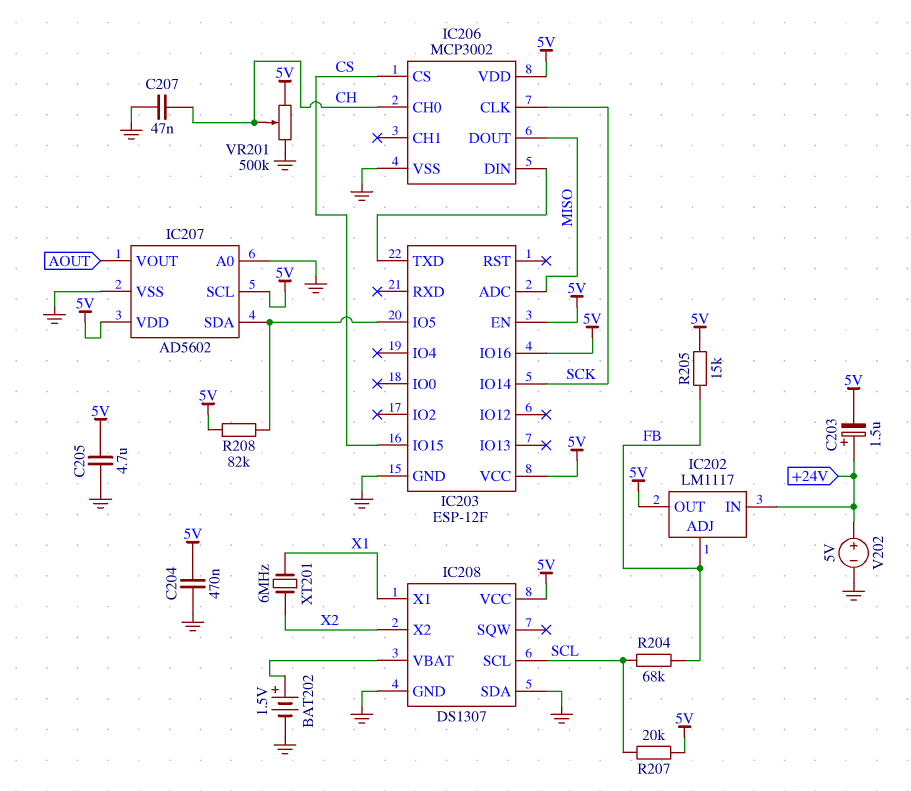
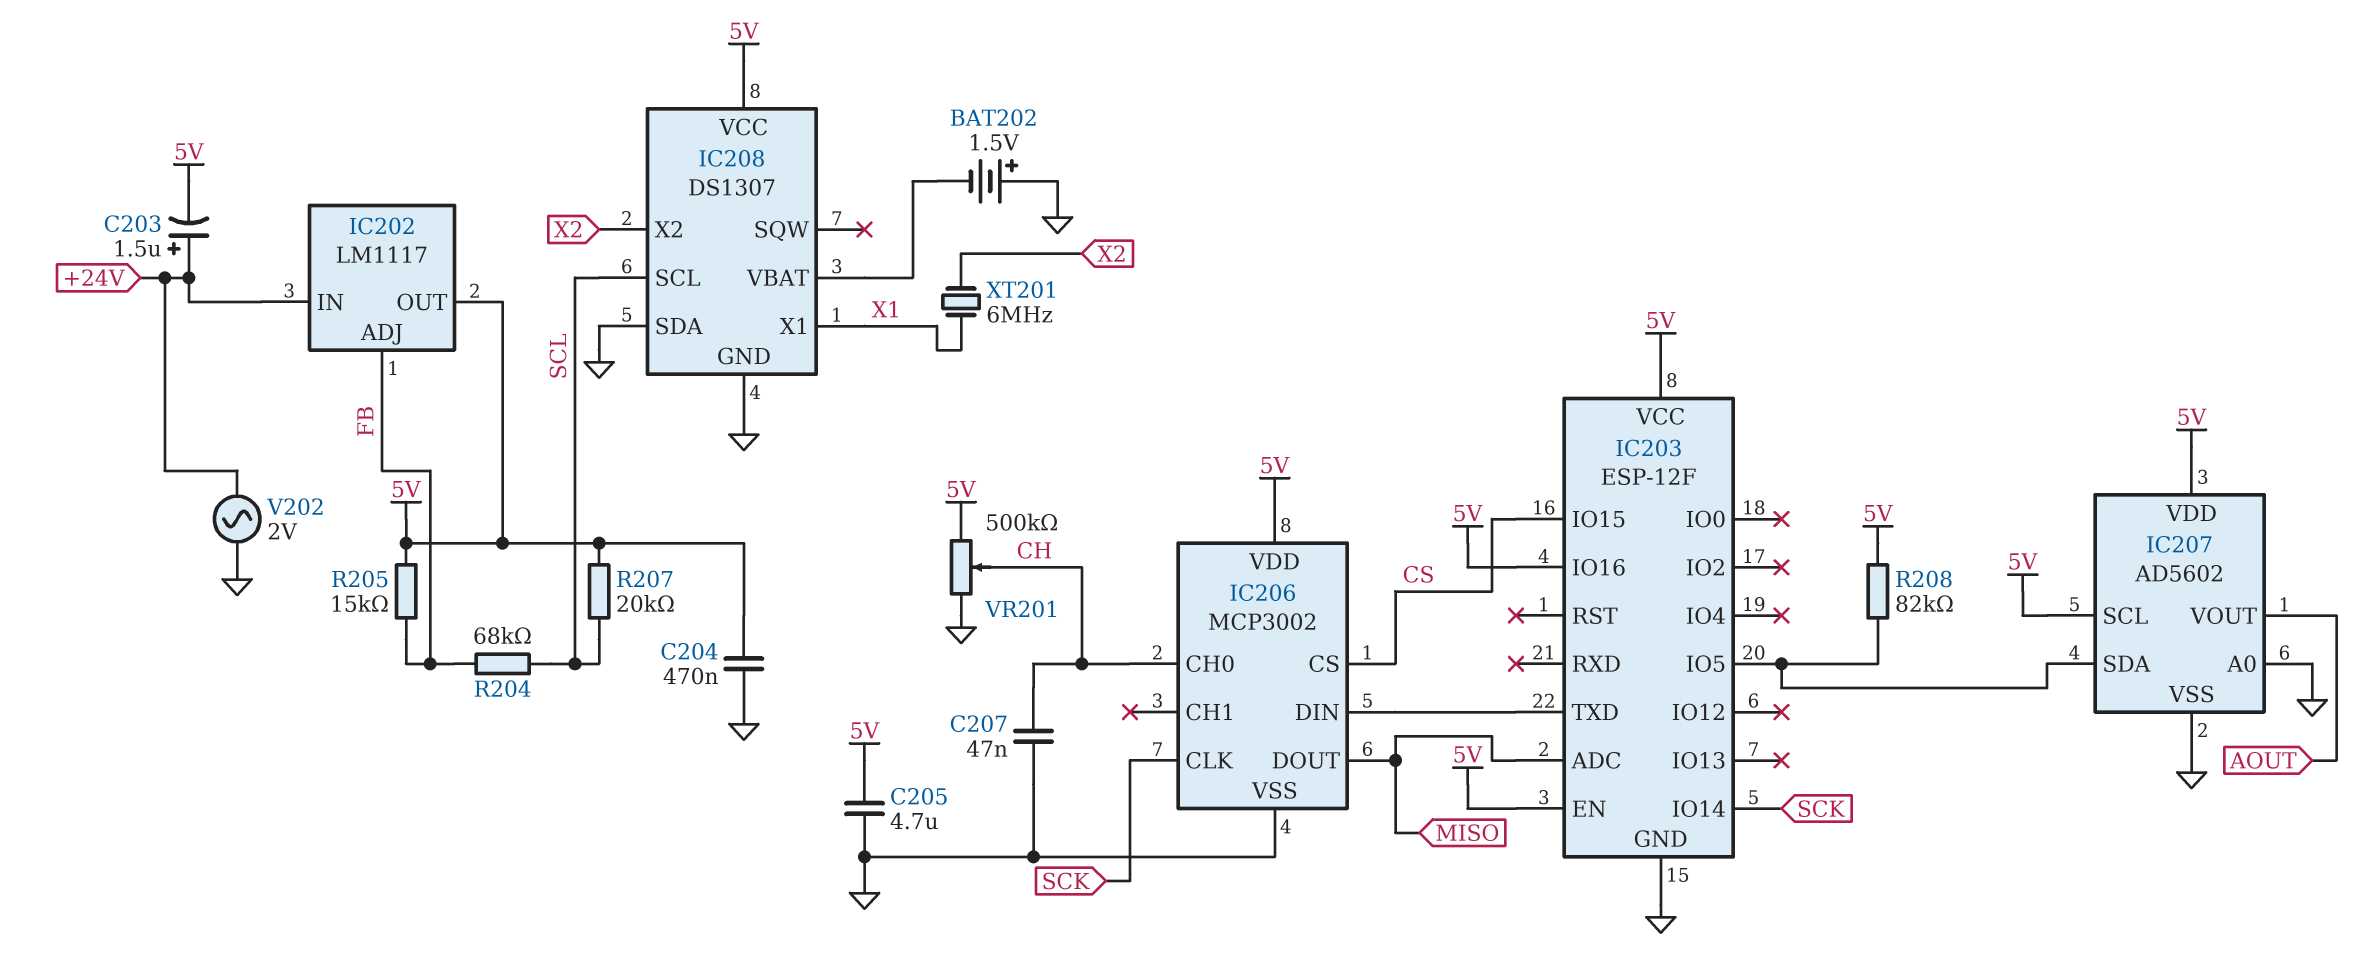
BAT202: 1.5V (plus IC208/VBAT, minus GND) -> 1.5V (plus GND, minus IC208/VBAT)
V202: 5V (plus +24V, minus GND) -> AC 2V (+24V, GND)

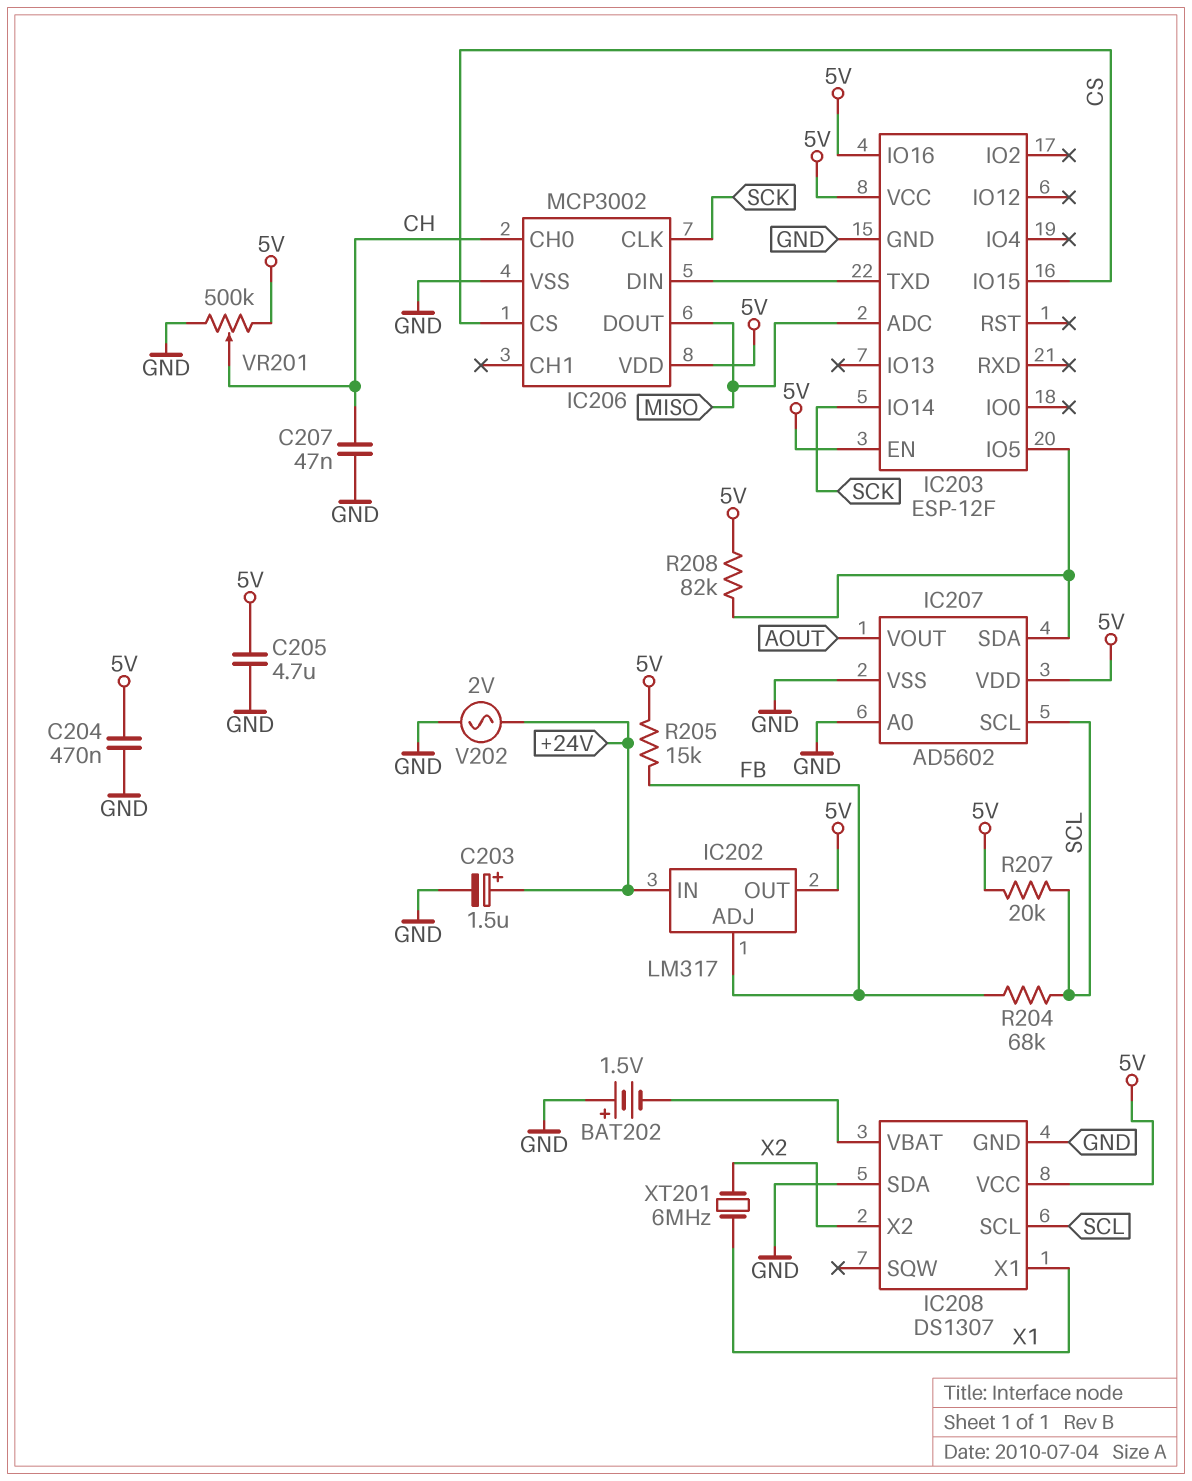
C203: 1.5uF (plus +24V, minus 5V) -> 1.5uF (plus +24V, minus GND)
IC202: LM1117 -> LM317
IC207 pin SCL: 5V -> SCL

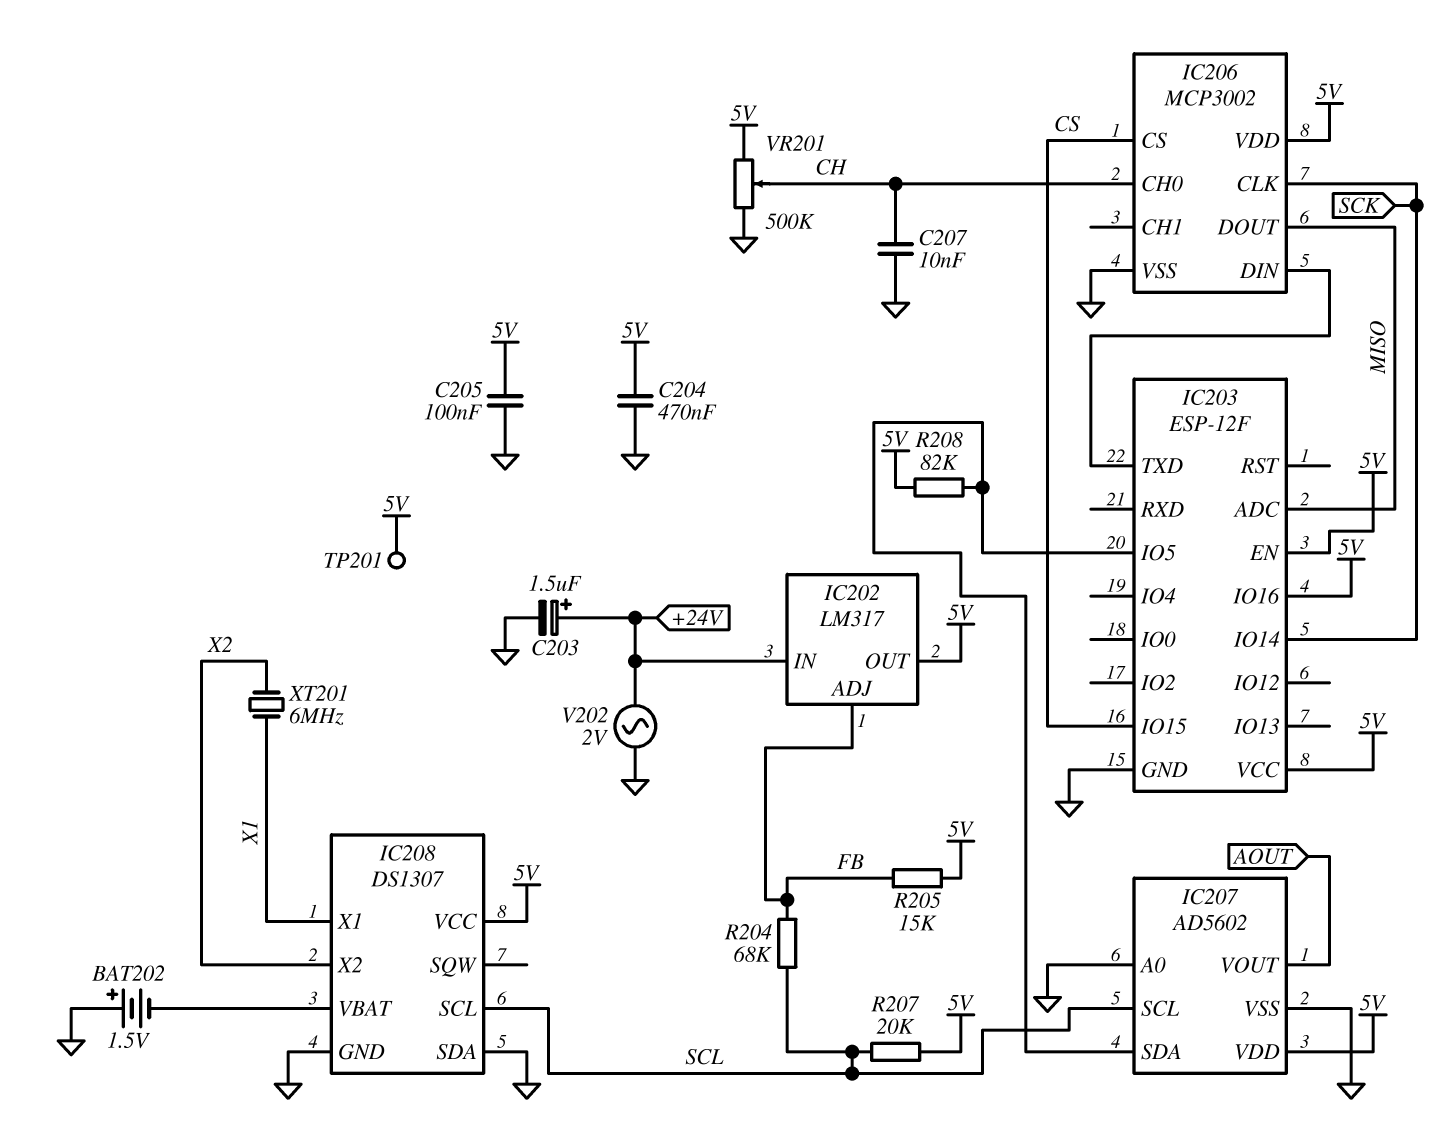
C205: 4.7uF (5V, GND) -> 100nF (5V, GND)
C207: 47nF (CH, GND) -> 10nF (CH, GND)
TP201: none -> test point (5V)

